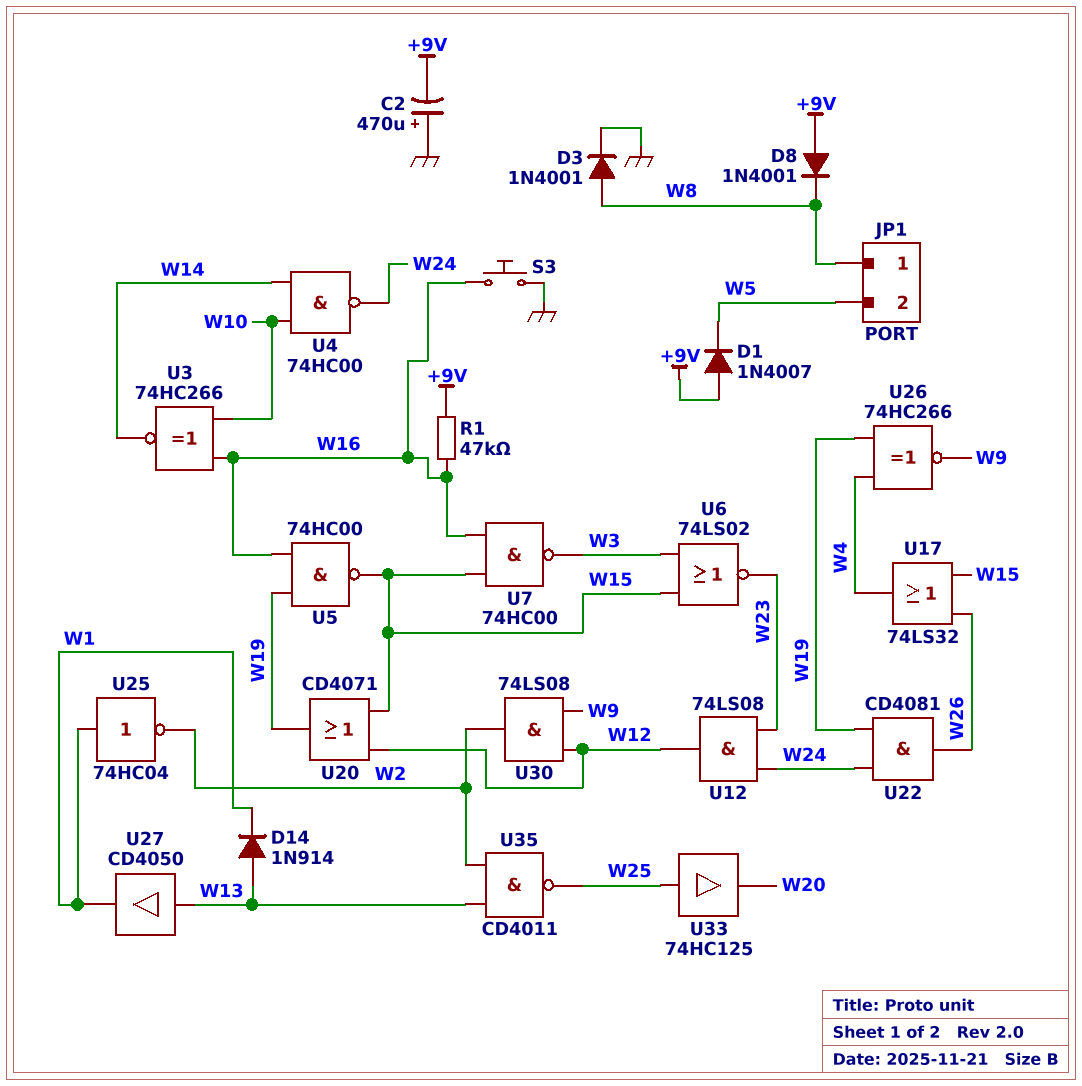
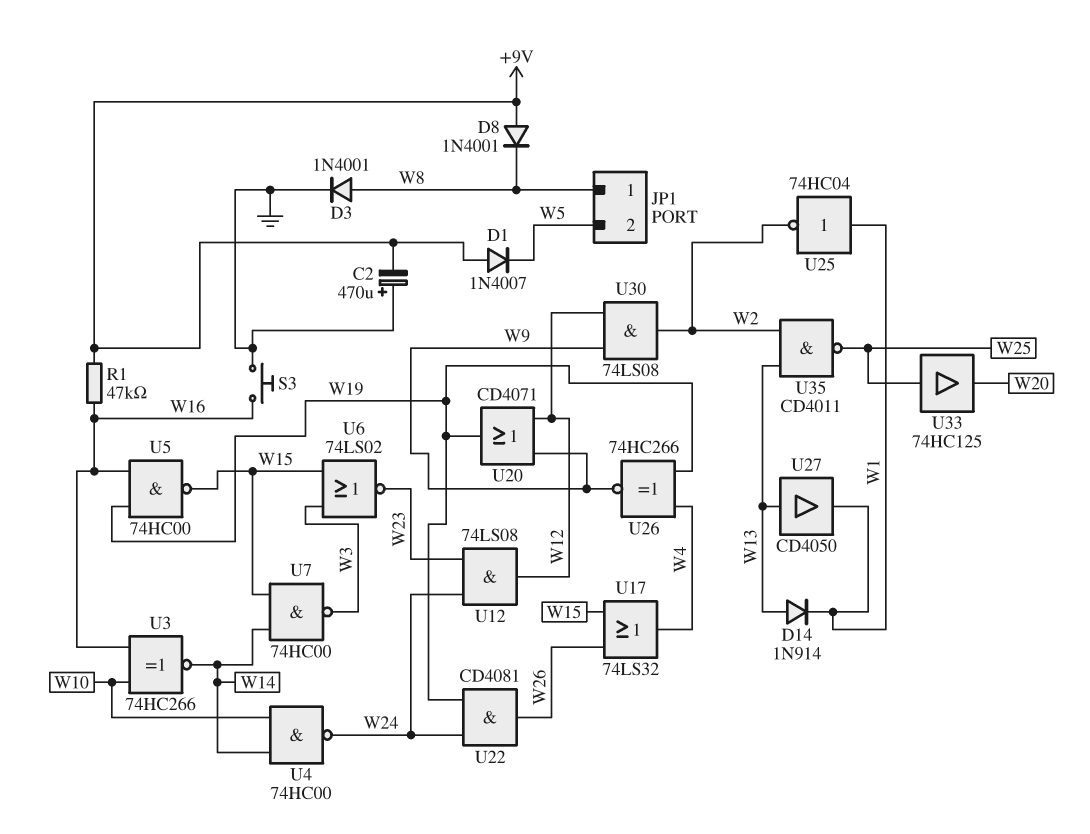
U7: NAND 74HC00 (in W15, in W16, out W3) -> NAND 74HC00 (in W14, in W15, out W3)
U20: OR CD4071 (in W12, in W15, out W19) -> OR CD4071 (in W9, in W12, out W19)

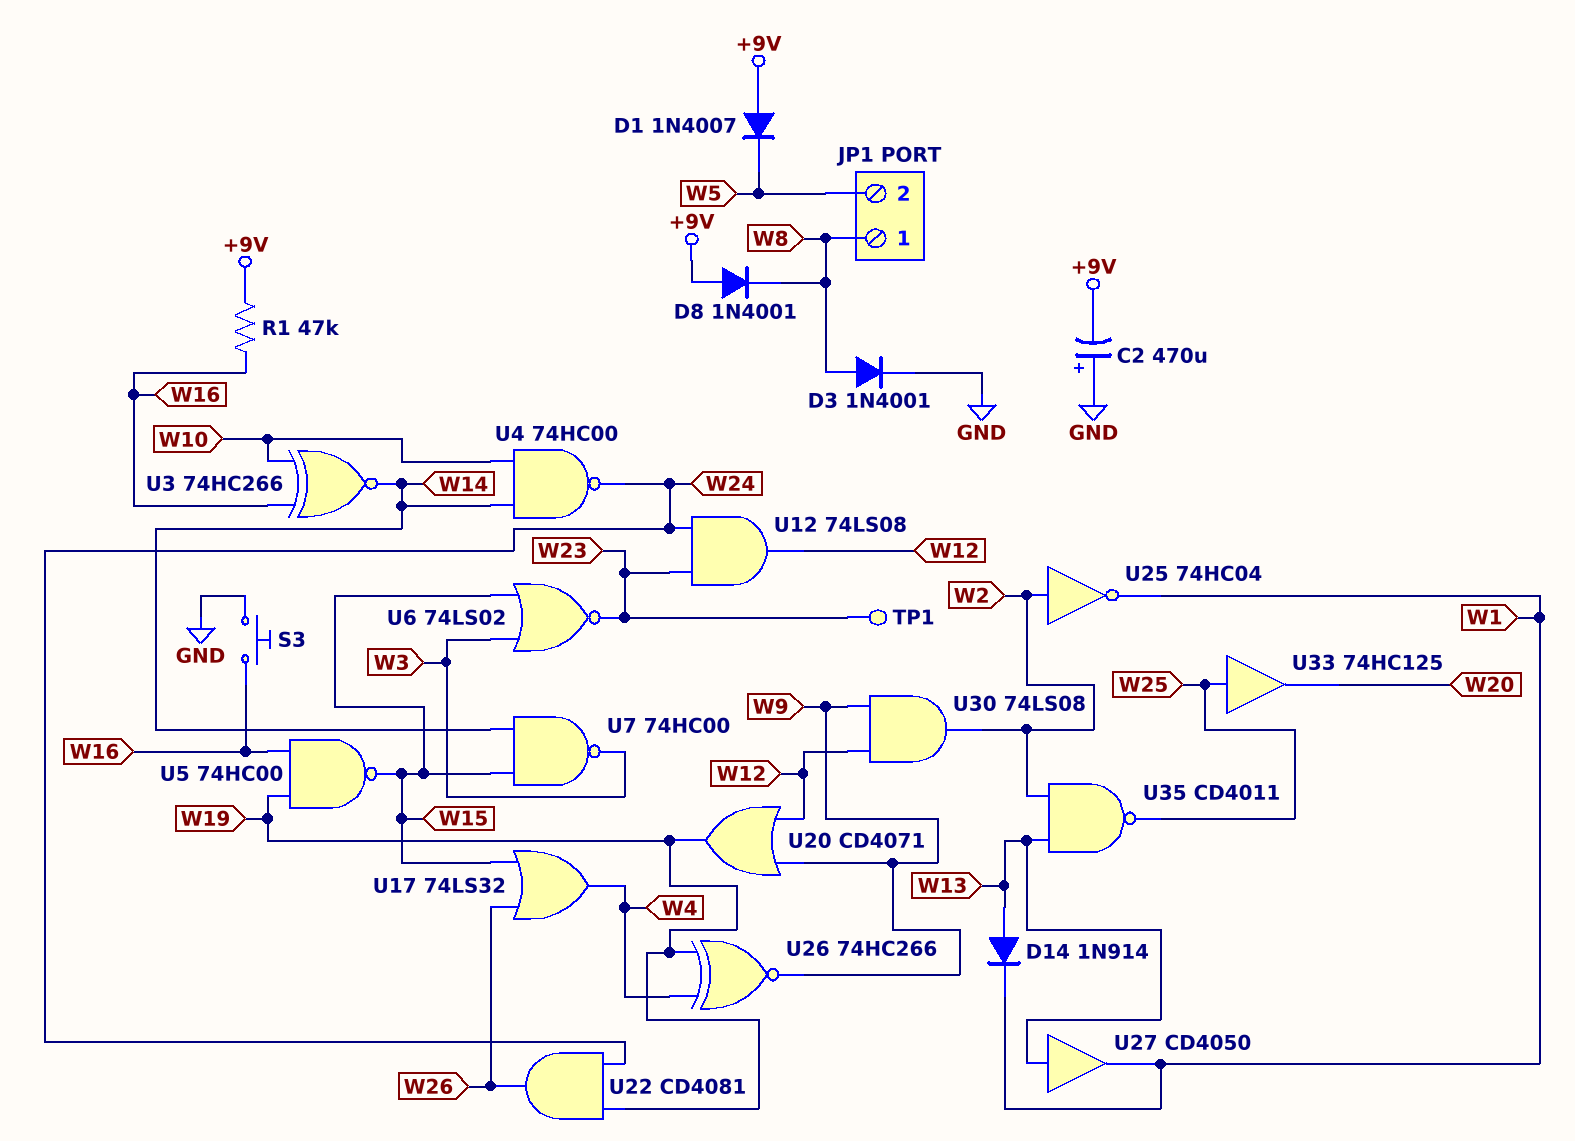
TP1: none -> test point (W23)
U25: NOT 74HC04 (in W1, out W2) -> NOT 74HC04 (in W2, out W1)

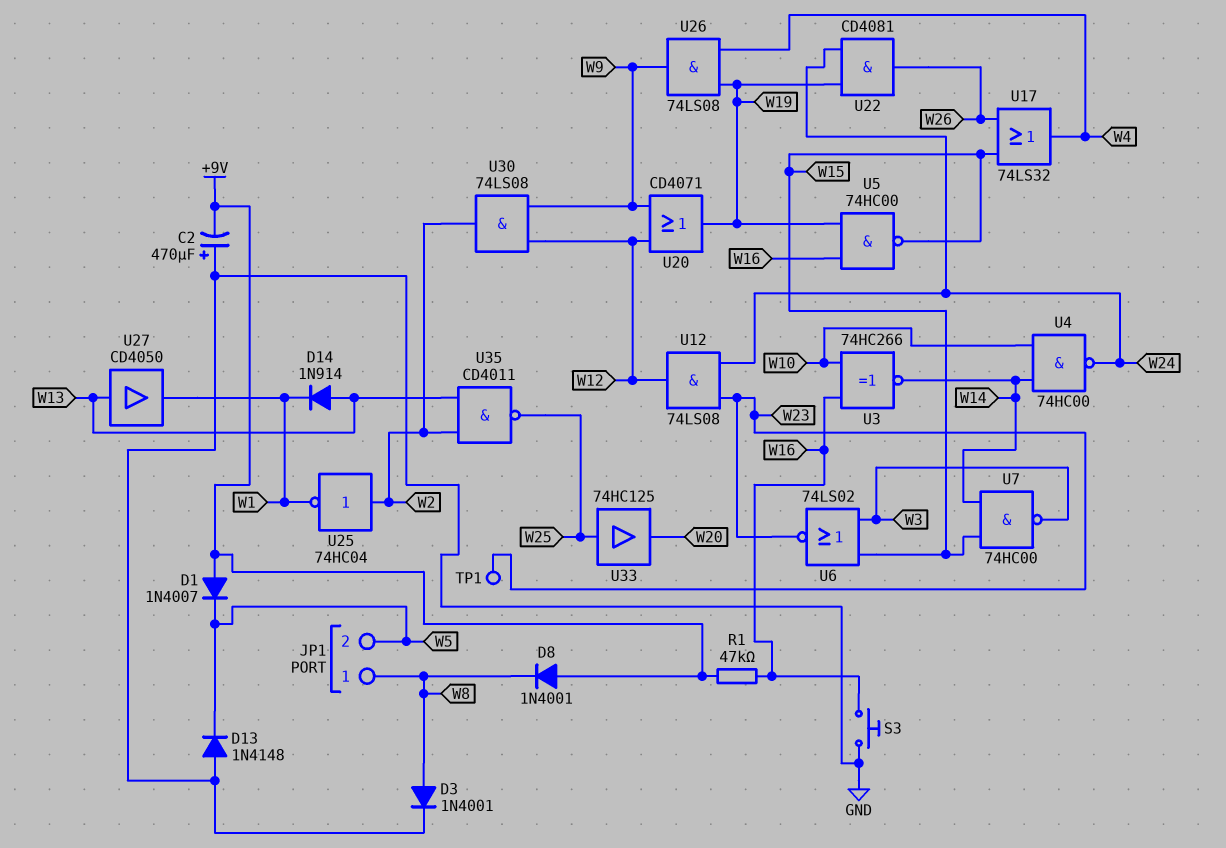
D13: none -> diode 1N4148 (A GND, K W5)
U26: XNOR 74HC266 (in W4, in W19, out W9) -> AND 74LS08 (in W4, in W19, out W9)

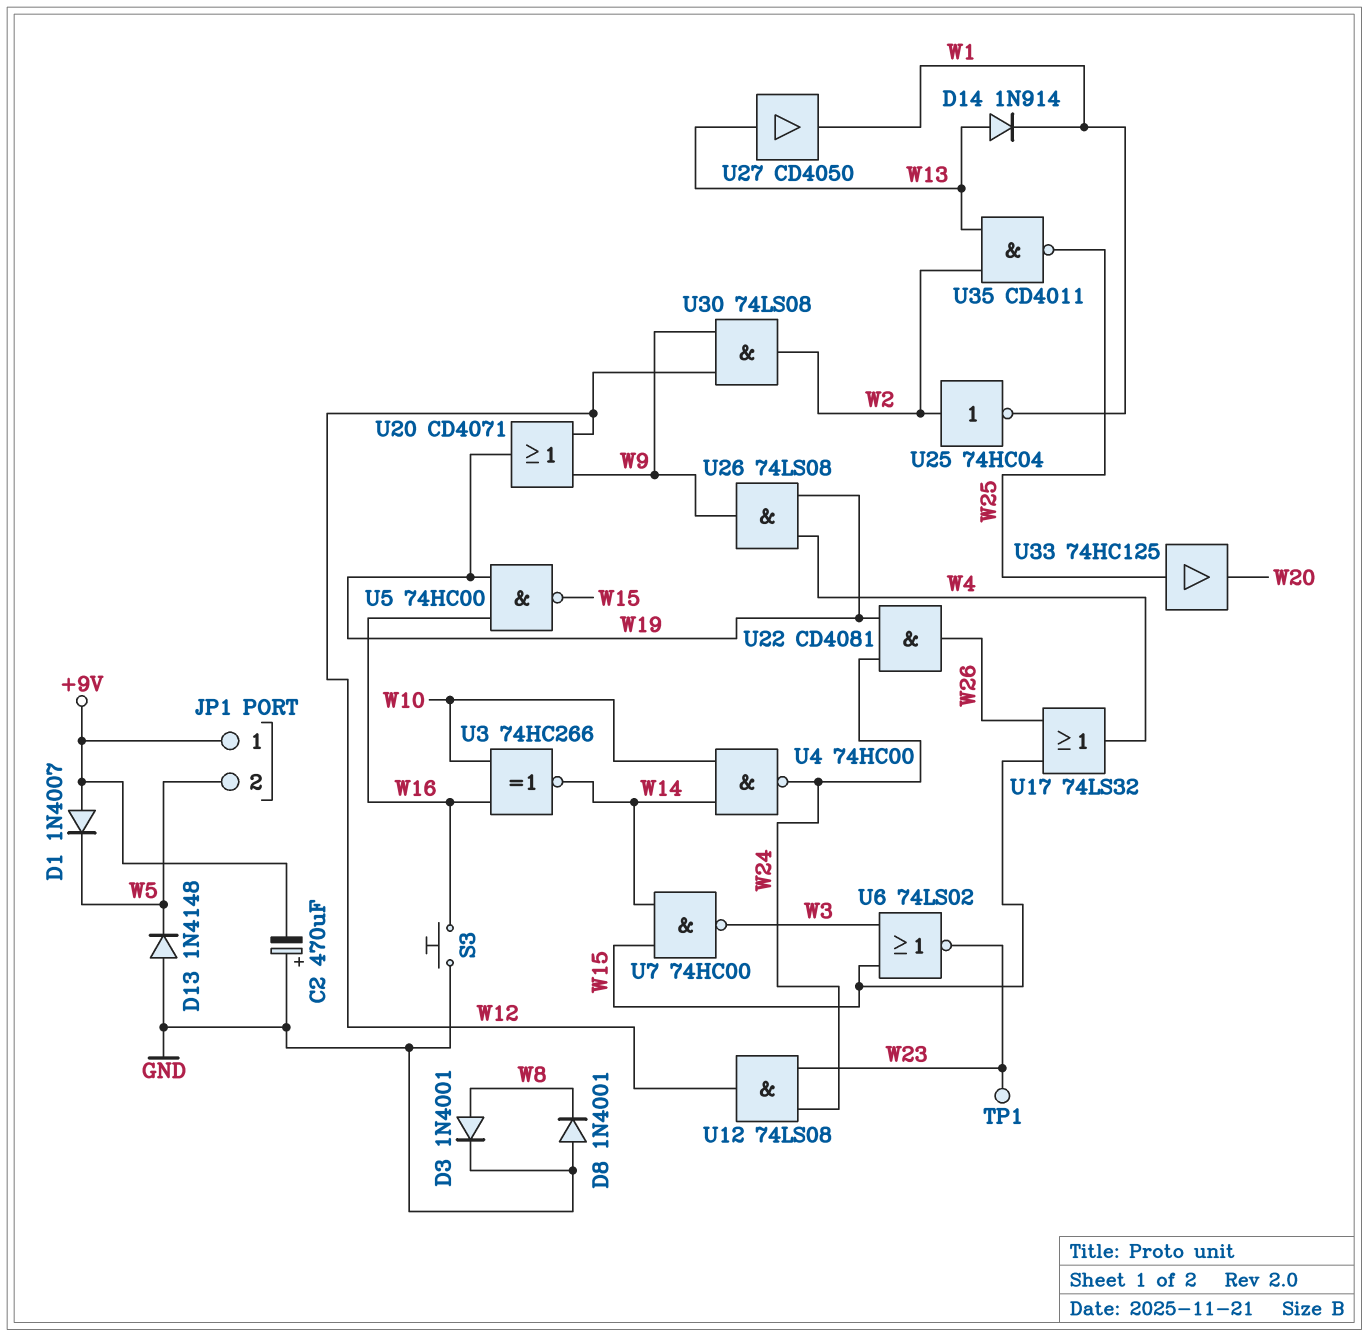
D8: diode 1N4001 (A +9V, K W8) -> diode 1N4001 (A GND, K W8)
JP1 pin 1: W8 -> +9V
R1: 47k (+9V, W16) -> none

